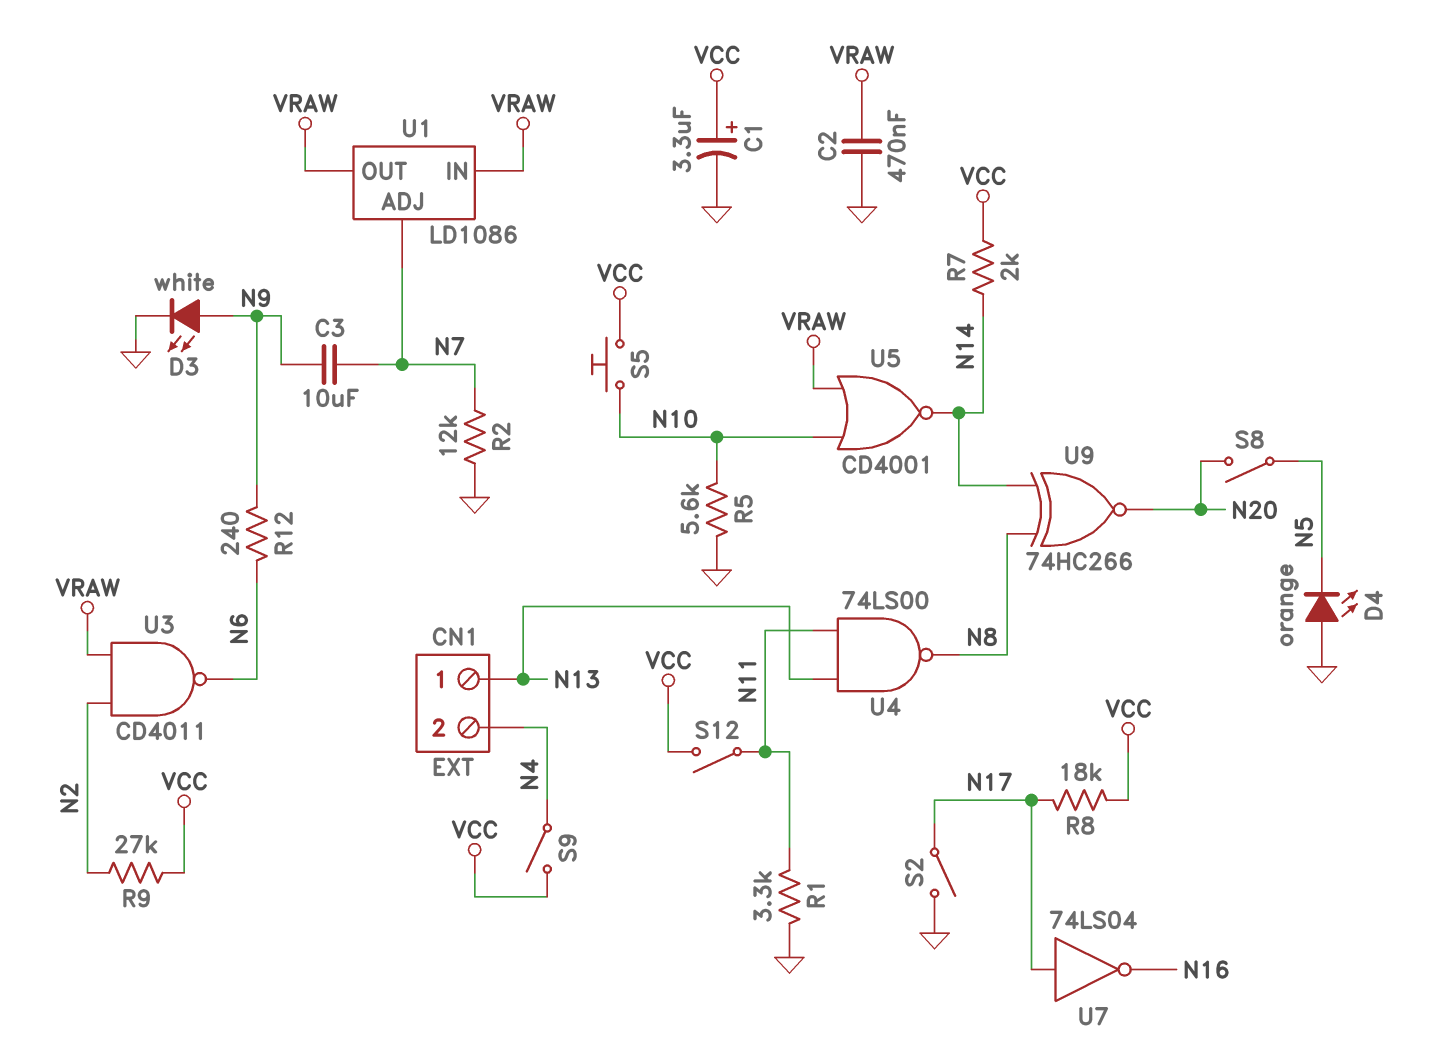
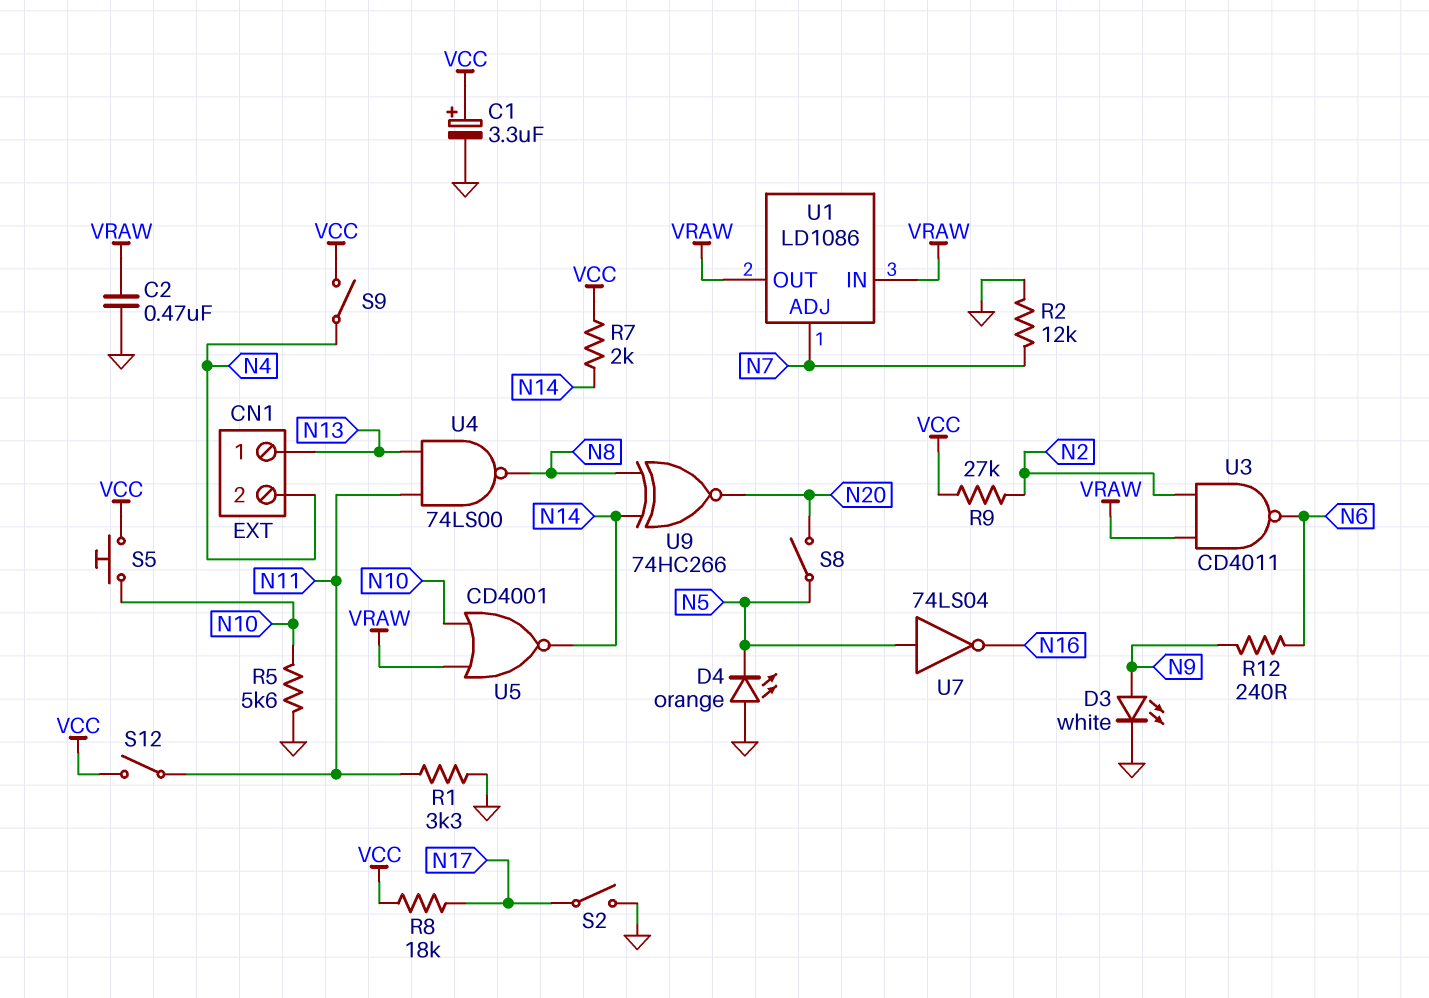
C3: 10uF (N7, N9) -> none
U7: NOT 74LS04 (in N17, out N16) -> NOT 74LS04 (in N5, out N16)

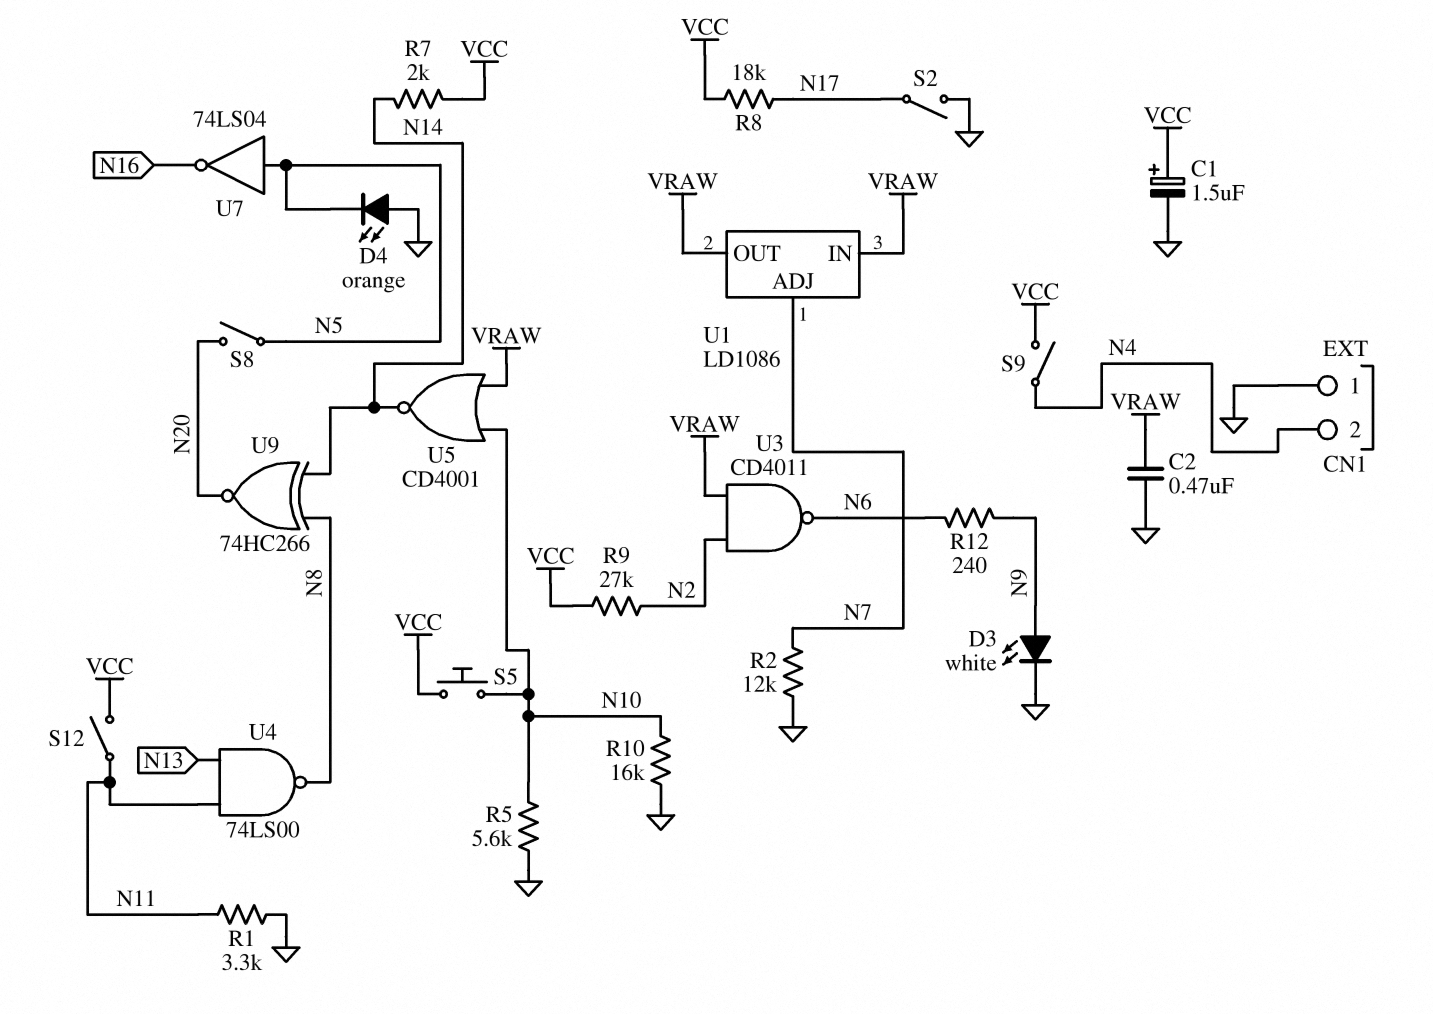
C1: 3.3uF (plus VCC, minus GND) -> 1.5uF (plus VCC, minus GND)
CN1 pin 1: N13 -> GND
R10: none -> 16k (GND, N10)

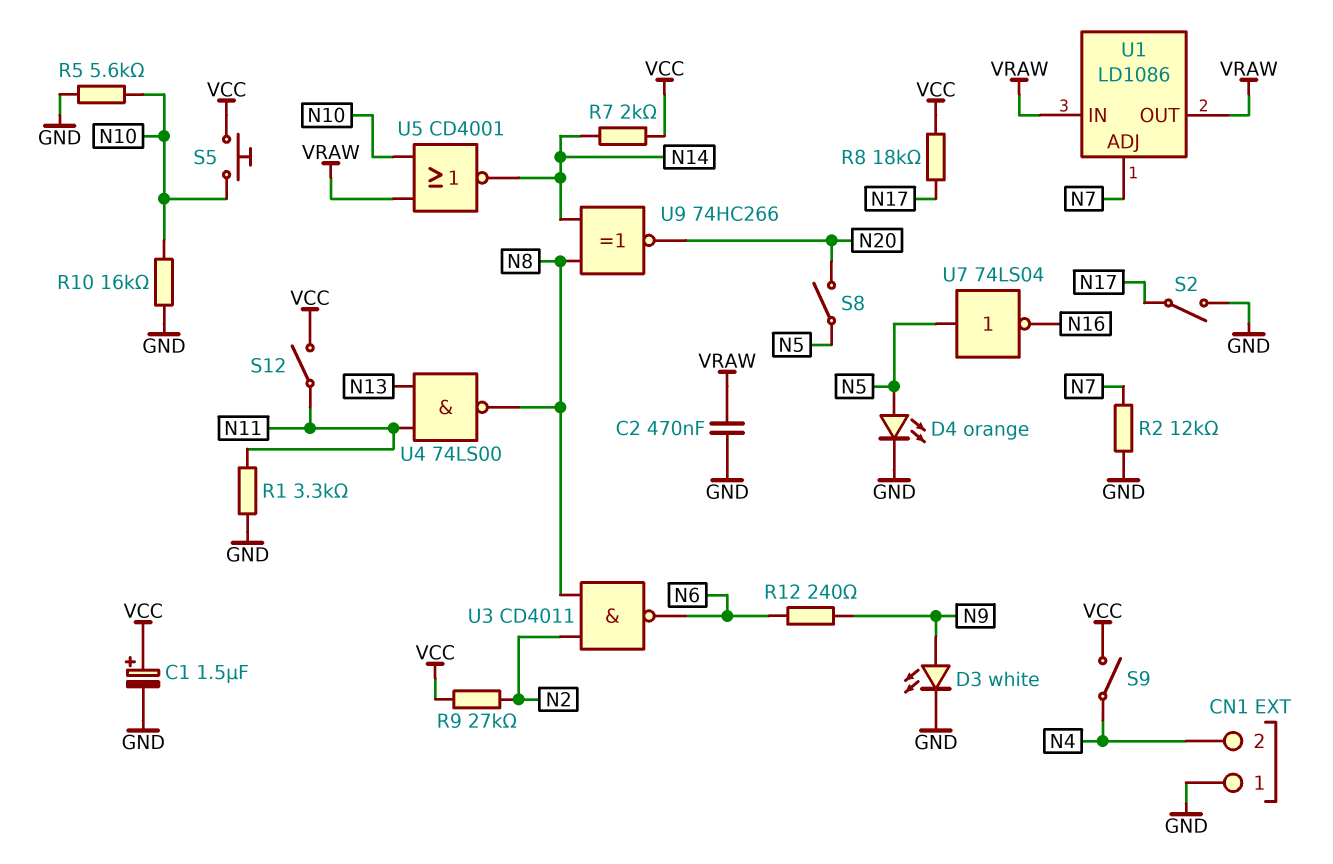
D4: LED orange (A GND, K N5) -> LED orange (A N5, K GND)
U3: NAND CD4011 (in N2, in VRAW, out N6) -> NAND CD4011 (in N2, in N8, out N6)

